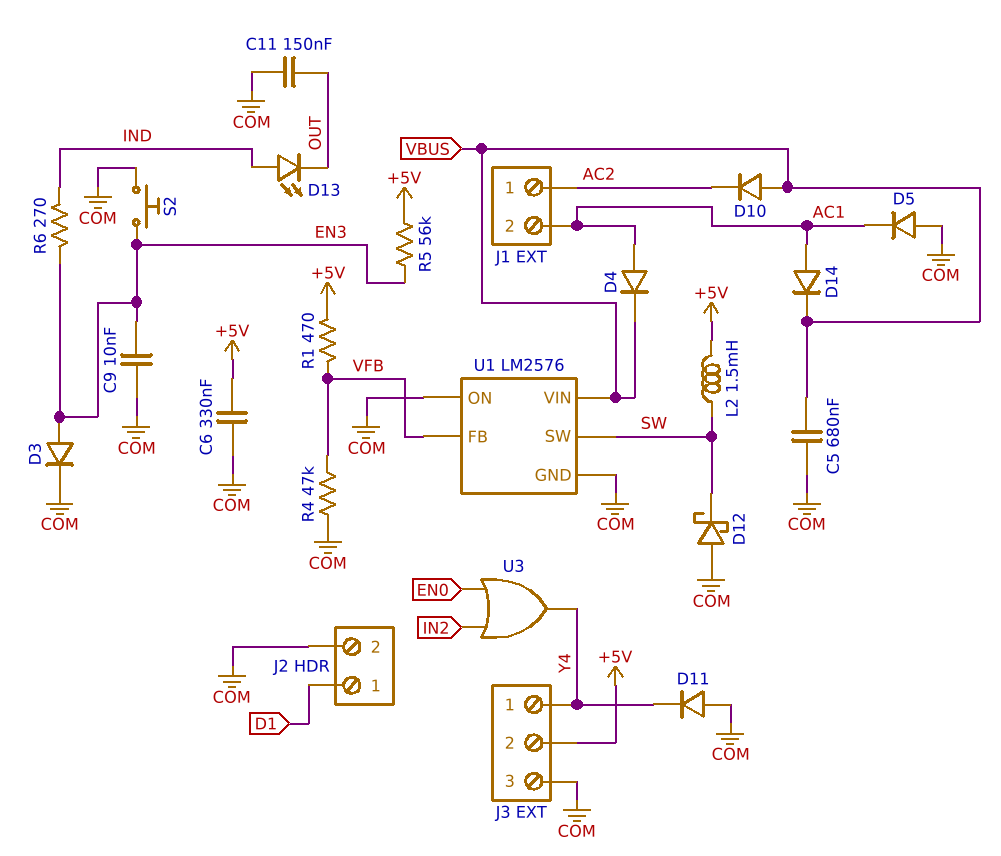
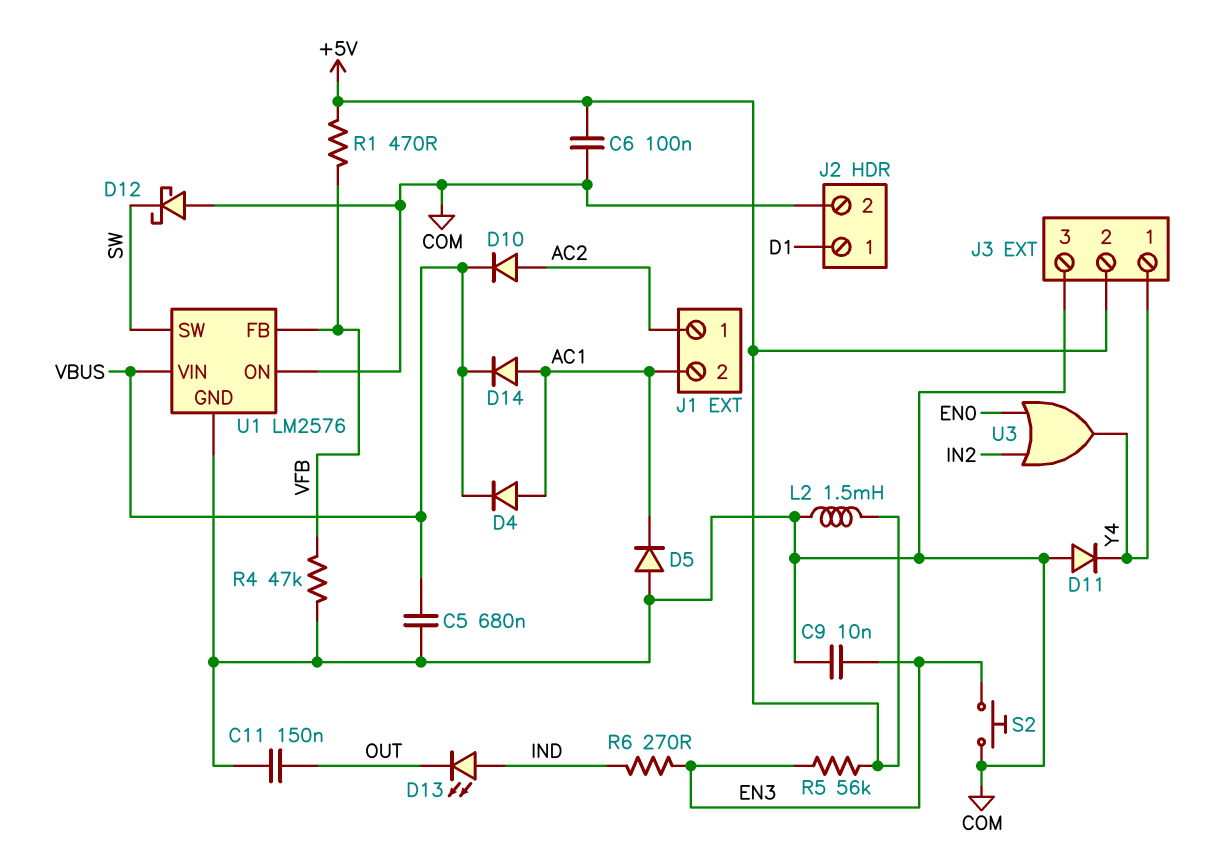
C6: 330nF (+5V, COM) -> 100nF (+5V, COM)
D3: diode (A EN3, K COM) -> none
D10: diode (A VBUS, K AC2) -> diode (A AC2, K VBUS)
L2: 1.5mH (+5V, SW) -> 1.5mH (+5V, COM)

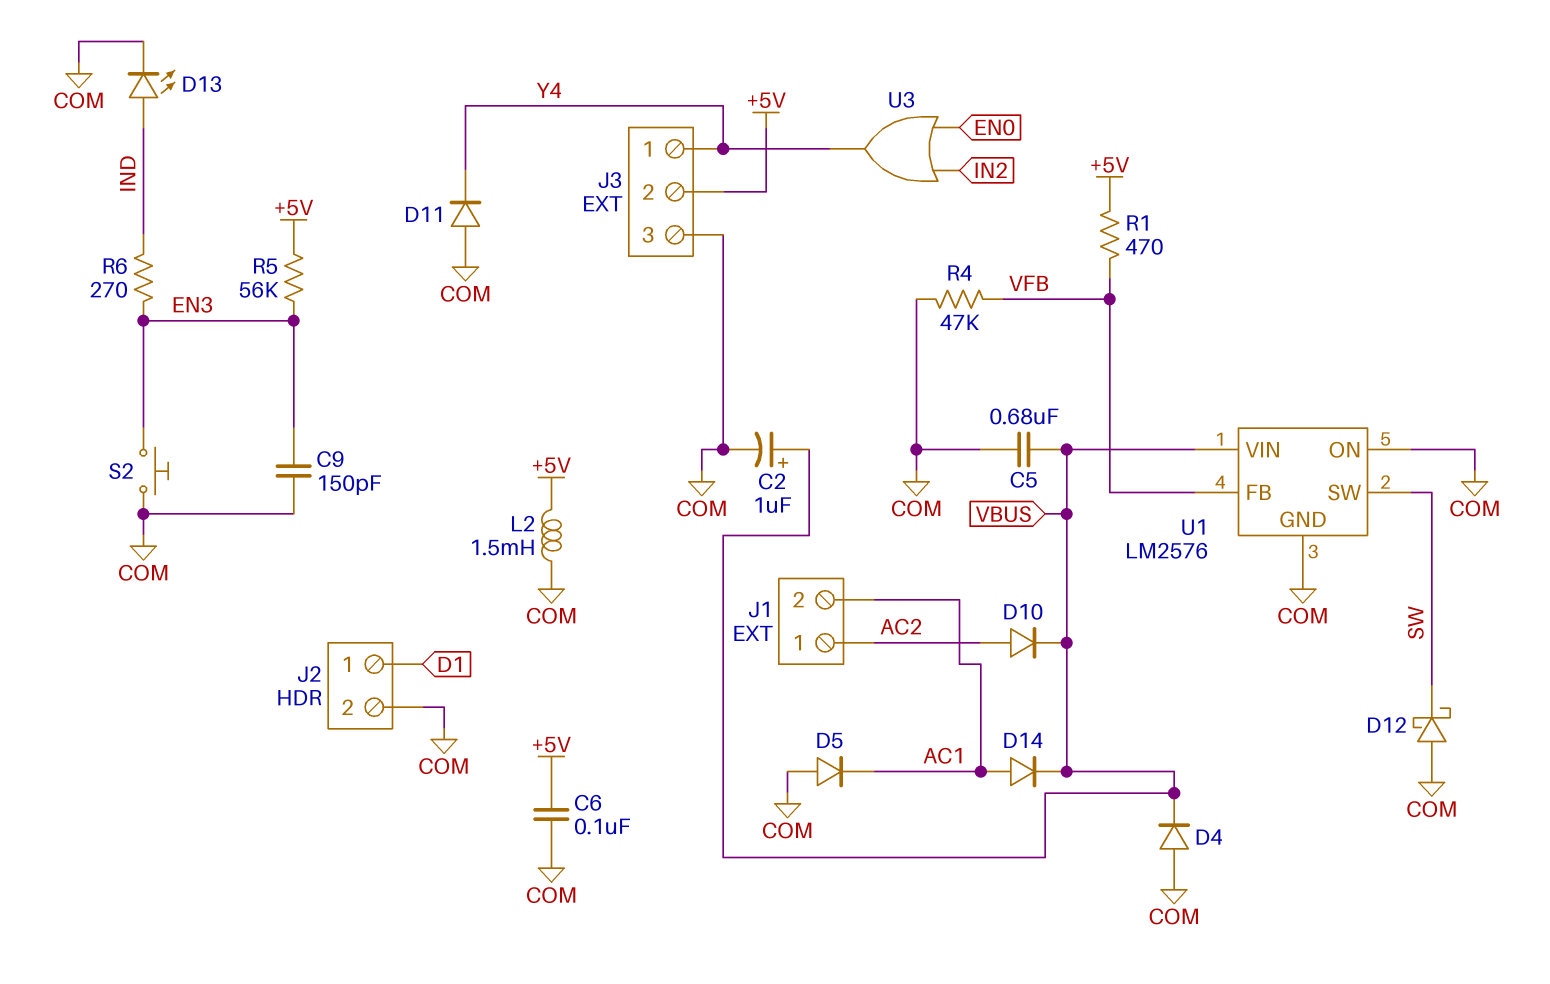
C2: none -> 1uF (plus VBUS, minus COM)
C9: 10nF (COM, EN3) -> 150pF (COM, EN3)
C11: 150nF (COM, OUT) -> none
D4: diode (A AC1, K VBUS) -> diode (A COM, K VBUS)
D13: LED (A IND, K OUT) -> LED (A IND, K COM)

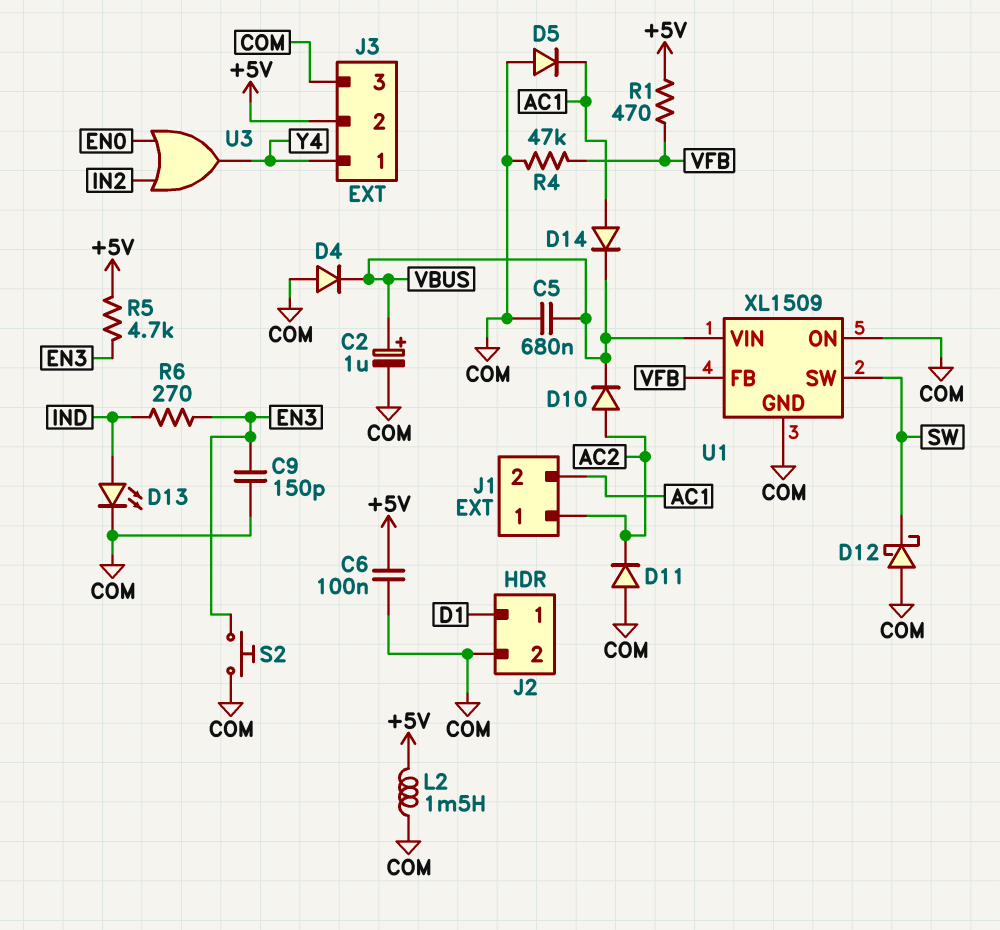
D11: diode (A COM, K Y4) -> diode (A COM, K AC2)
R5: 56k (+5V, EN3) -> 4.7k (+5V, EN3)
U1: LM2576 -> XL1509

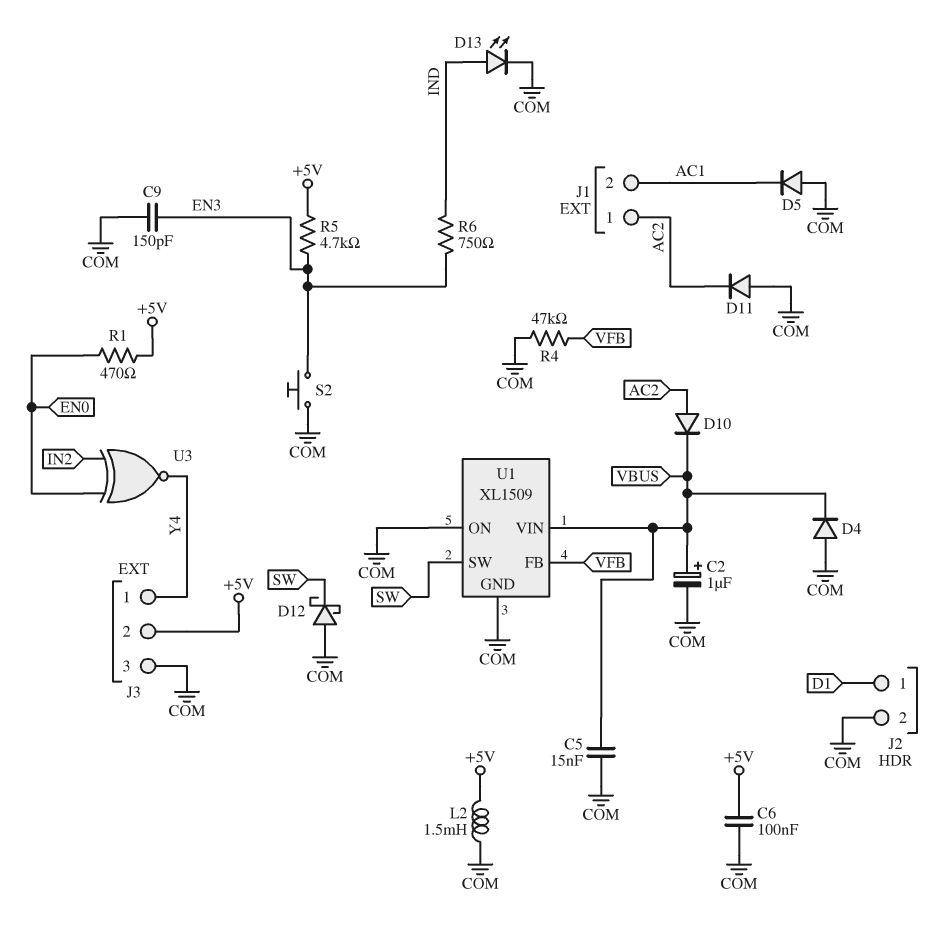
C5: 680nF (COM, VBUS) -> 15nF (COM, VBUS)
D14: diode (A AC1, K VBUS) -> none
R1: 470 (+5V, VFB) -> 470 (+5V, EN0)
R6: 270 (EN3, IND) -> 750 (EN3, IND)
U3: OR (in EN0, in IN2, out Y4) -> XNOR (in EN0, in IN2, out Y4)

